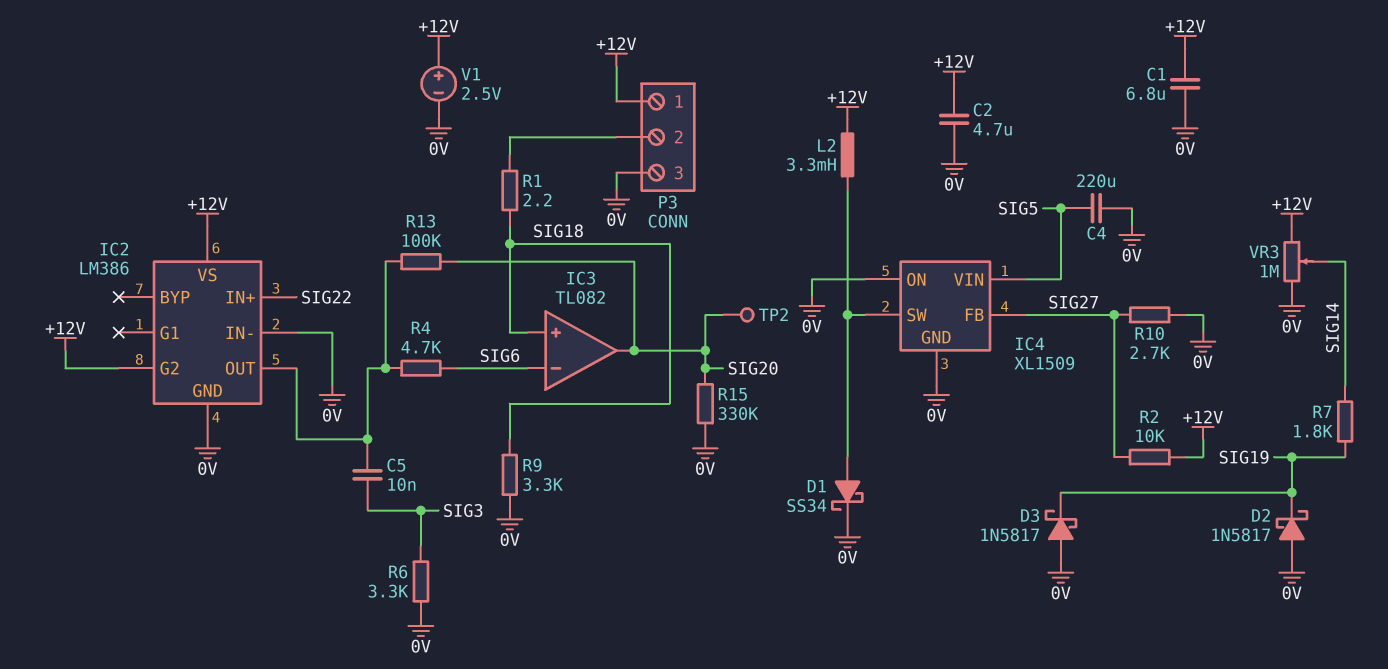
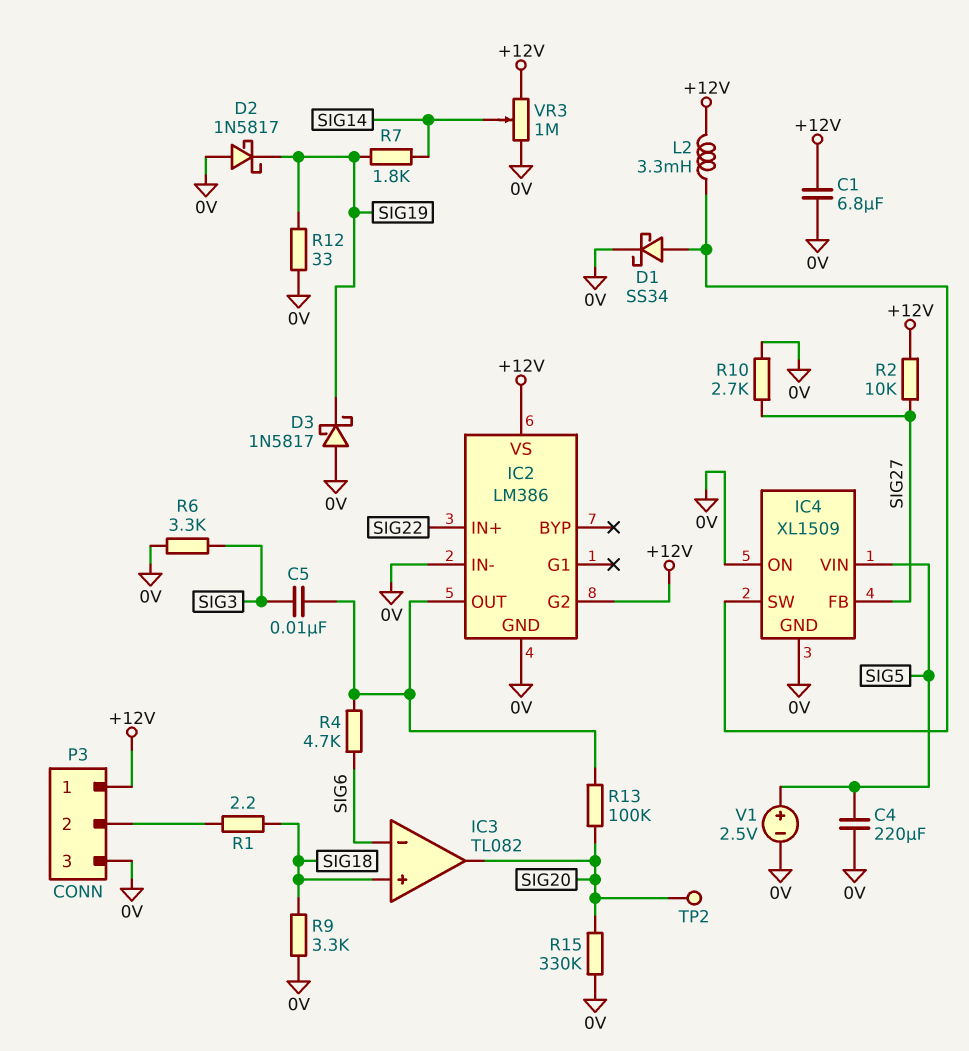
C2: 4.7uF (+12V, 0V) -> none
R12: none -> 33 (0V, SIG19)
V1: 2.5V (plus +12V, minus 0V) -> 2.5V (plus SIG5, minus 0V)

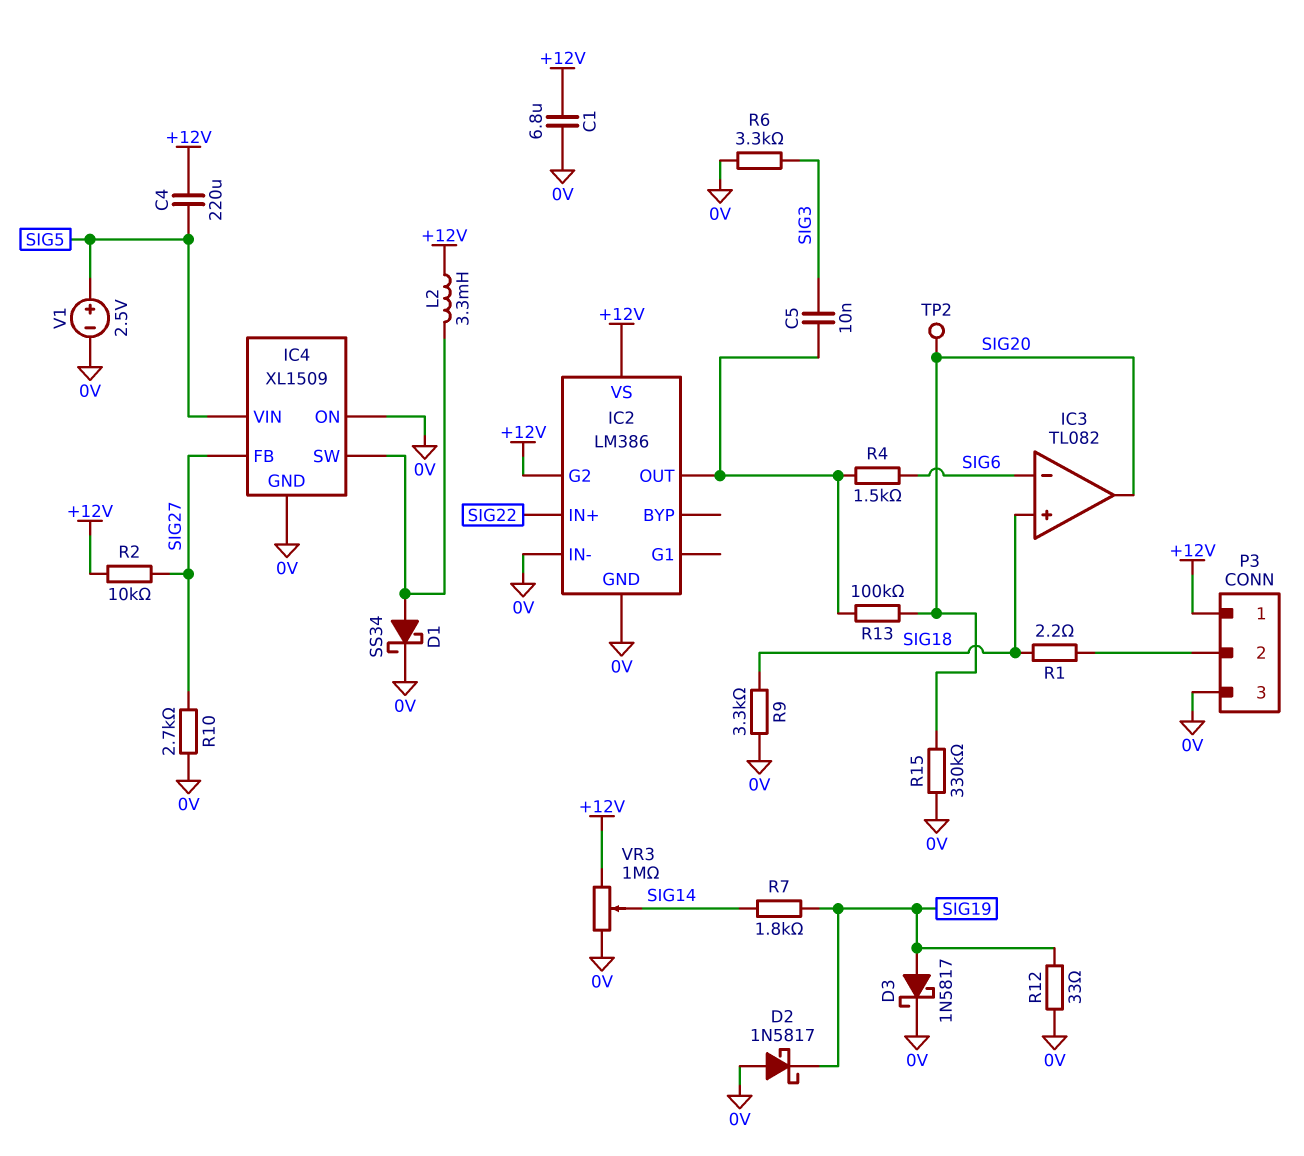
C4: 220uF (0V, SIG5) -> 220uF (+12V, SIG5)
D3: schottky 1N5817 (A 0V, K SIG19) -> schottky 1N5817 (A SIG19, K 0V)
R4: 4.7k (IC2/OUT, SIG6) -> 1.5k (IC2/OUT, SIG6)

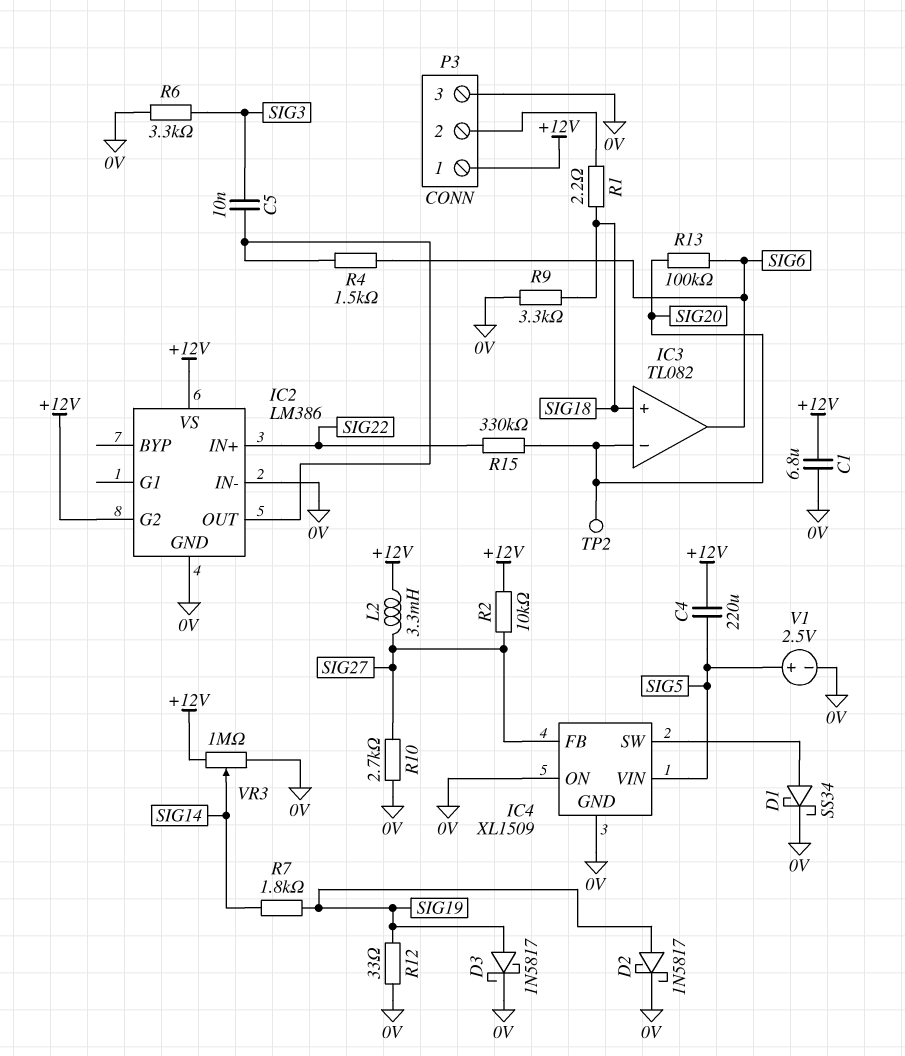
D2: schottky 1N5817 (A 0V, K SIG19) -> schottky 1N5817 (A SIG19, K 0V)
IC3 pin in-: SIG6 -> SIG20
IC3 pin out: SIG20 -> SIG6
L2: 3.3mH (+12V, IC4/SW) -> 3.3mH (+12V, SIG27)
R13: 100k (IC2/OUT, SIG20) -> 100k (SIG6, SIG20)
R15: 330k (0V, SIG20) -> 330k (SIG20, SIG22)

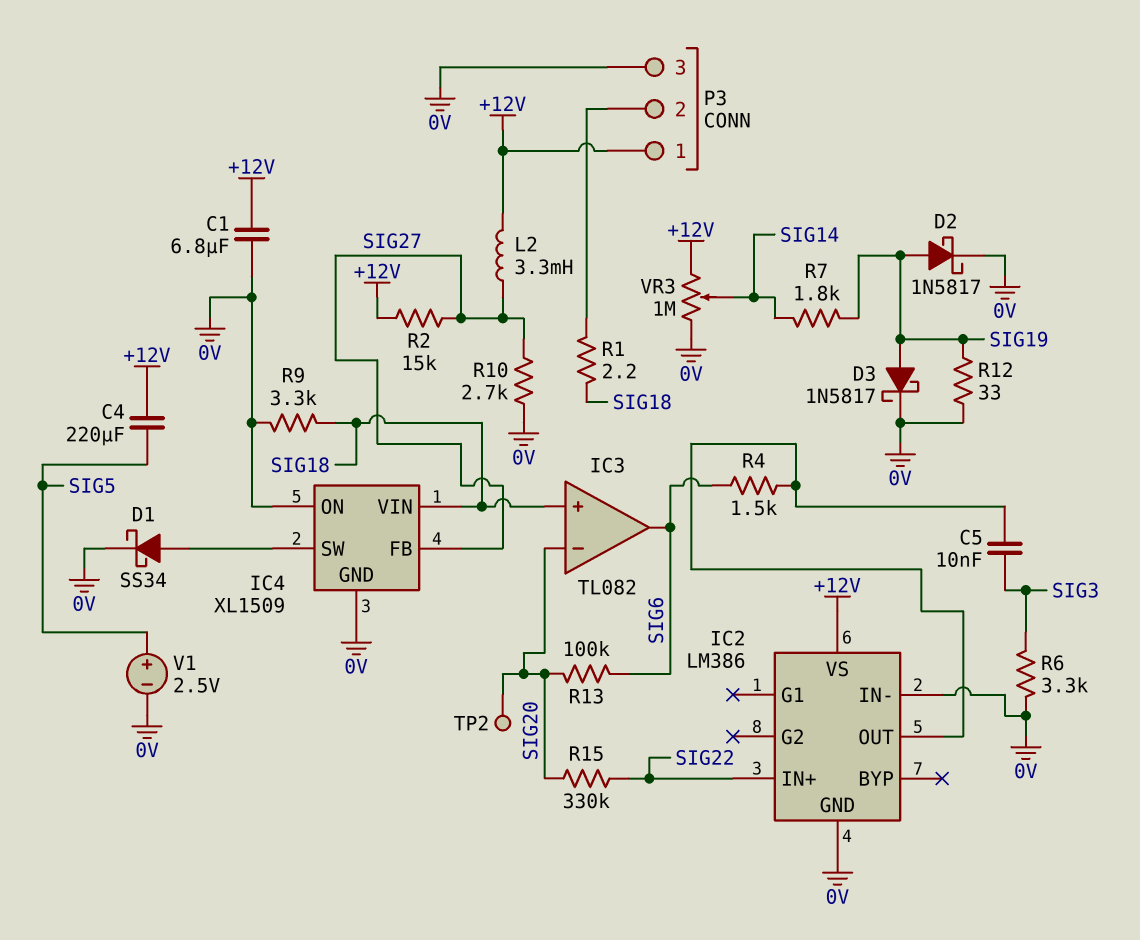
IC2 pin G2: +12V -> none
IC4 pin VIN: SIG5 -> SIG18
R2: 10k (+12V, SIG27) -> 15k (+12V, SIG27)

